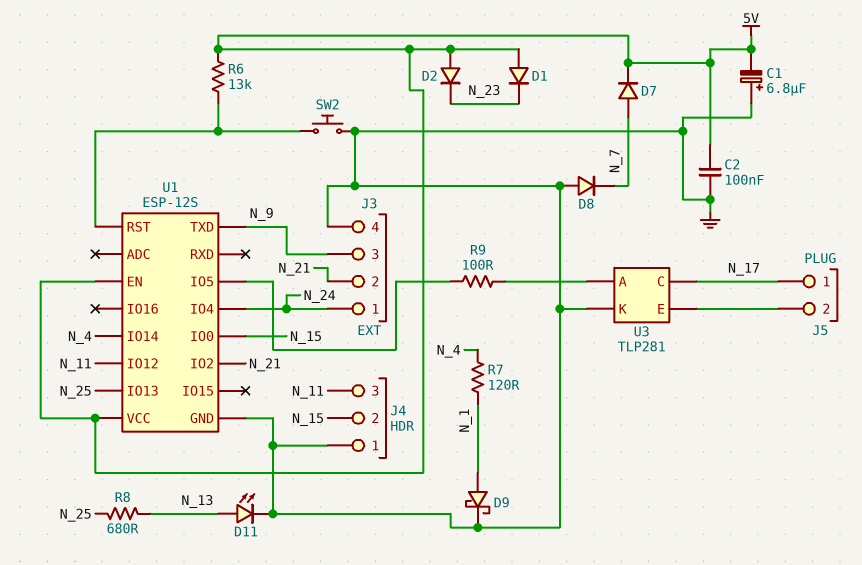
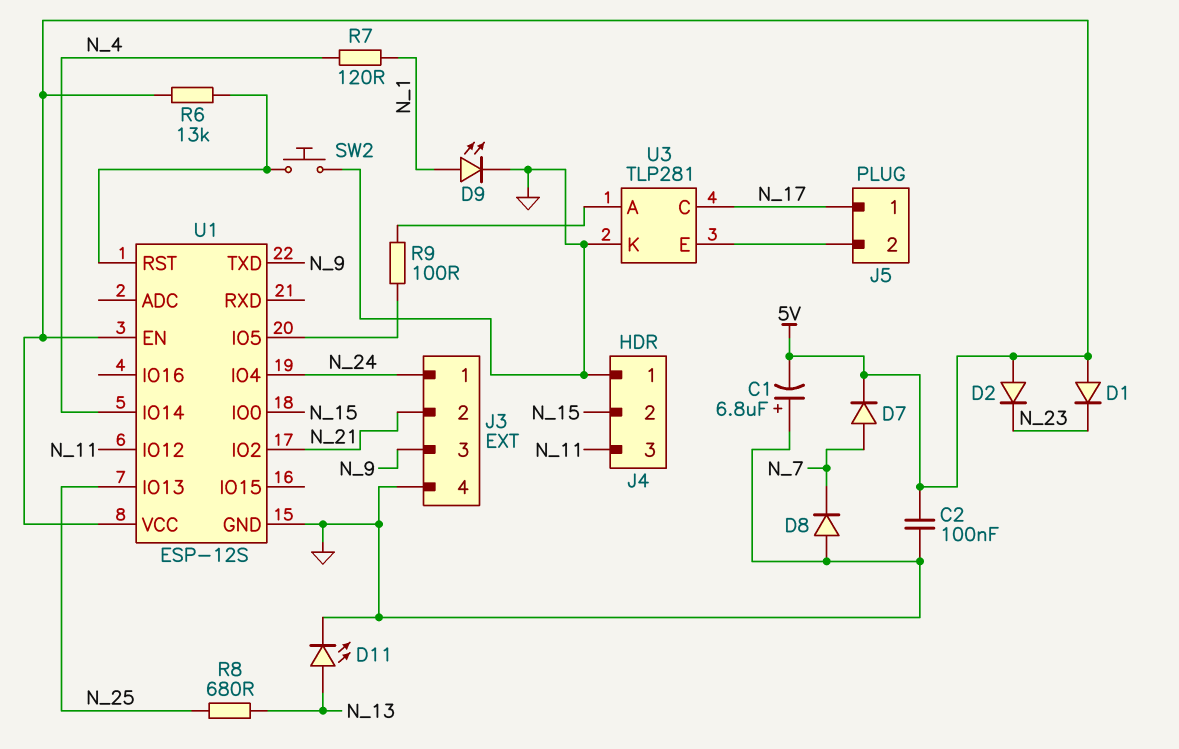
D9: schottky (A N_1, K GND) -> LED (A N_1, K GND)

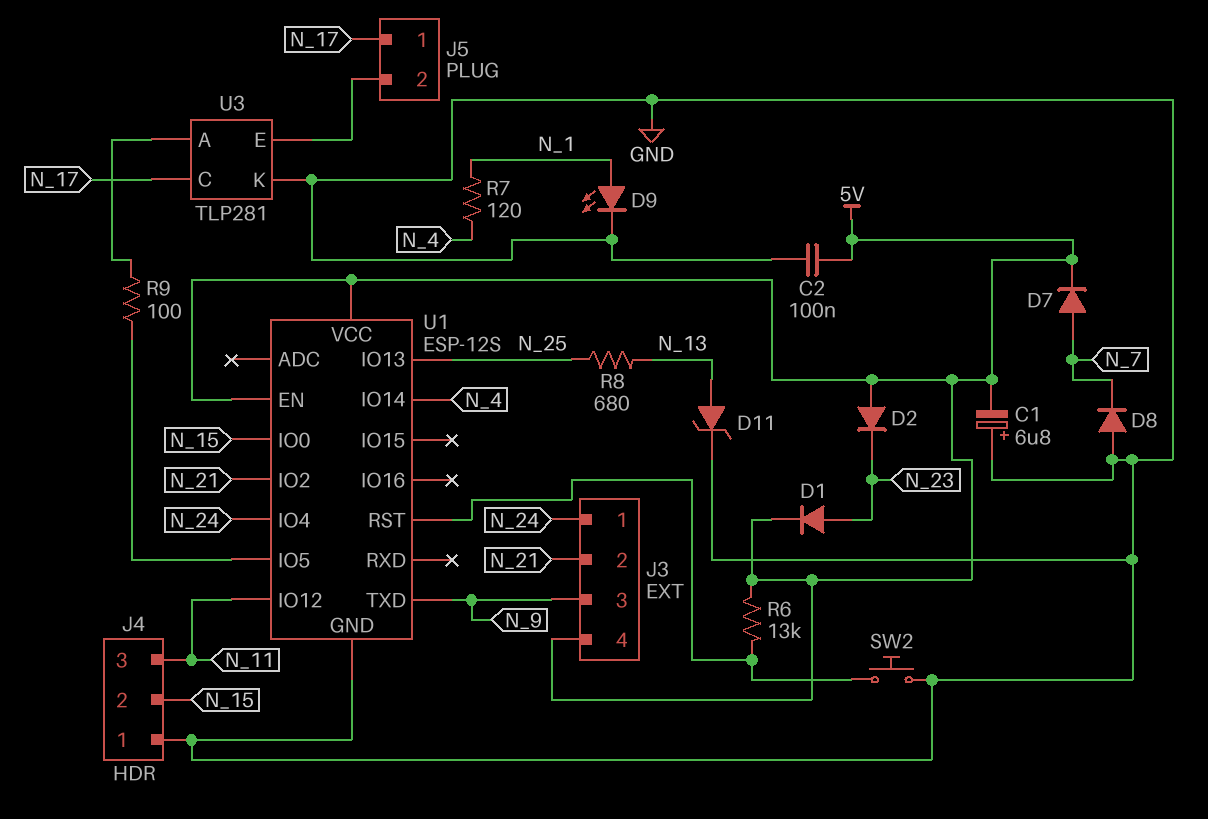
D1: diode (A 5V, K N_23) -> diode (A N_23, K 5V)
D11: LED (A N_13, K GND) -> zener (A N_13, K GND)
J3 pin 4: GND -> 5V

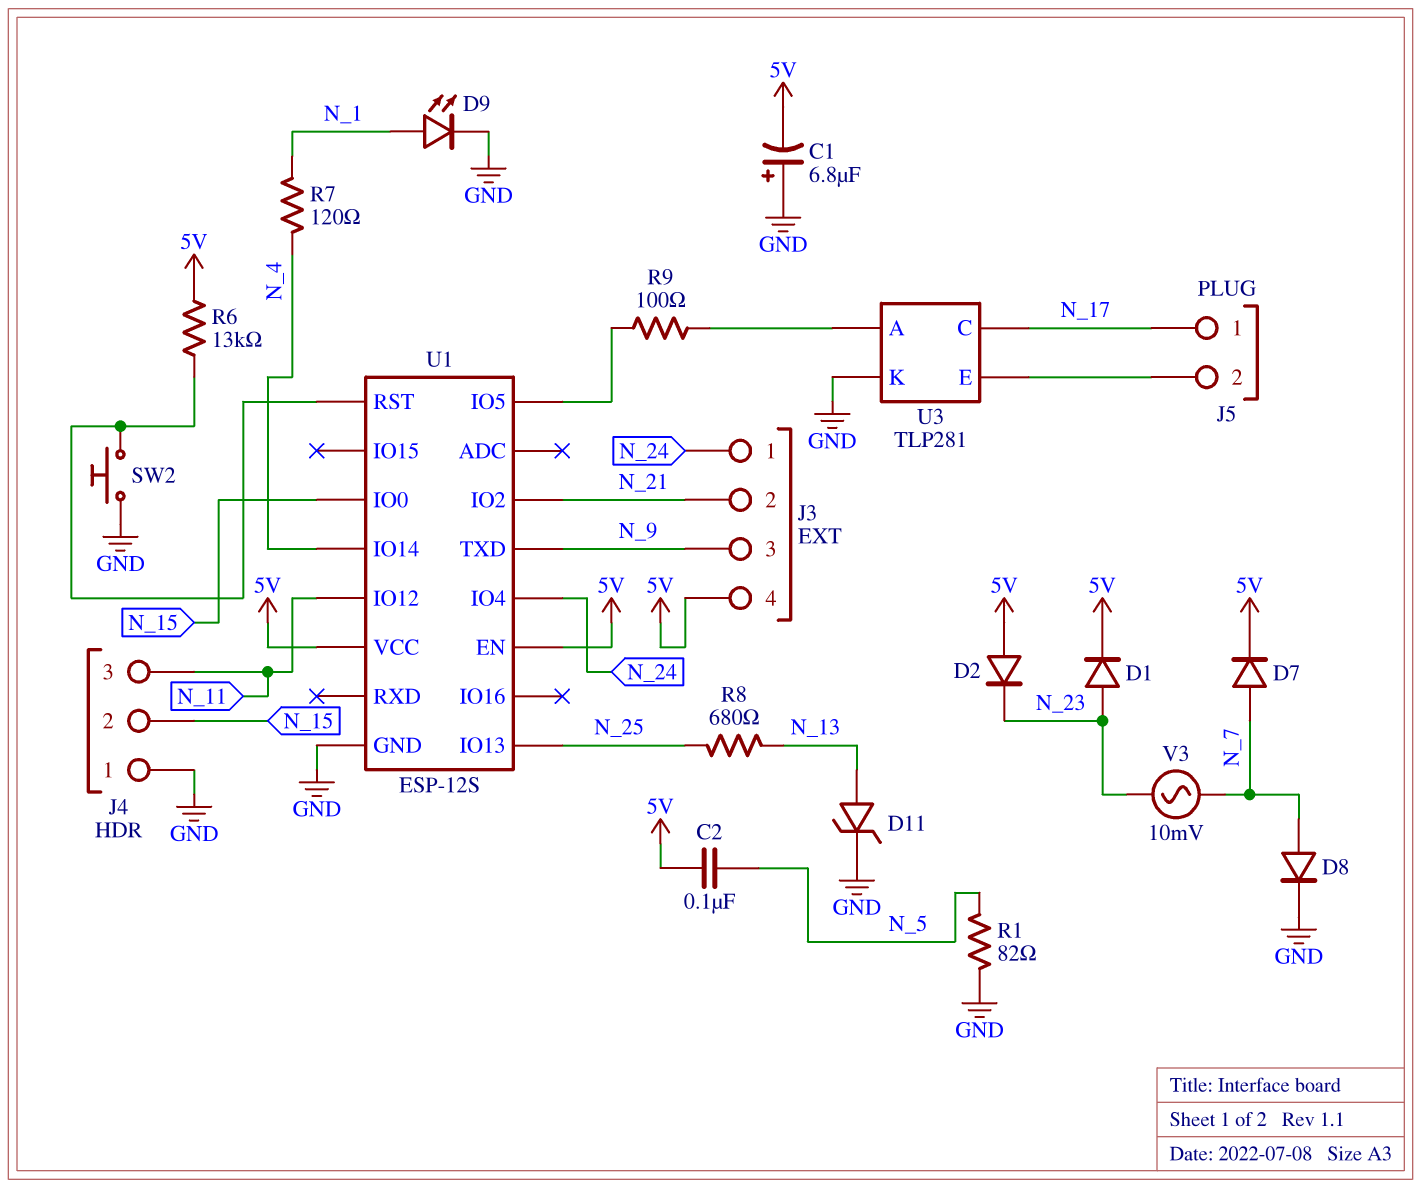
C2: 100nF (5V, GND) -> 100nF (5V, N_5)
D8: diode (A GND, K N_7) -> diode (A N_7, K GND)
R1: none -> 82 (GND, N_5)
V3: none -> AC 10mV (N_7, N_23)

